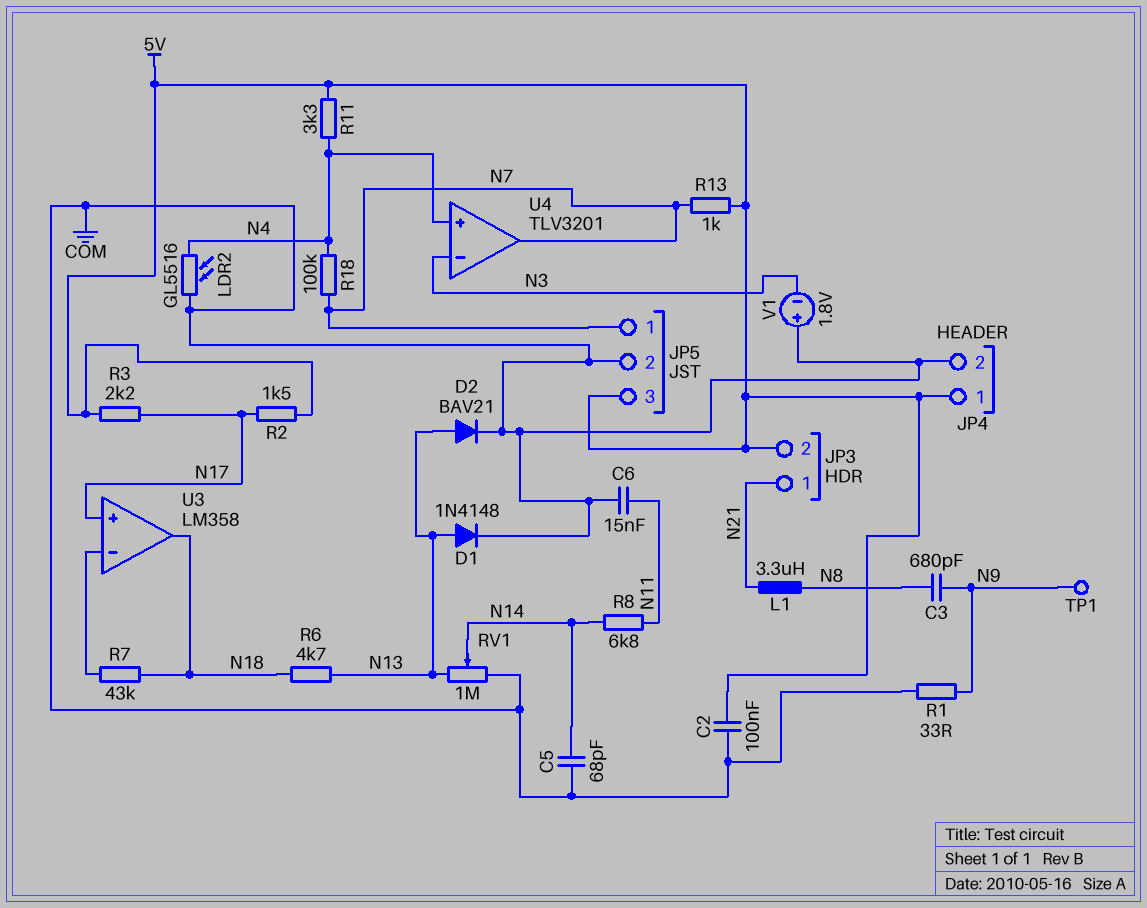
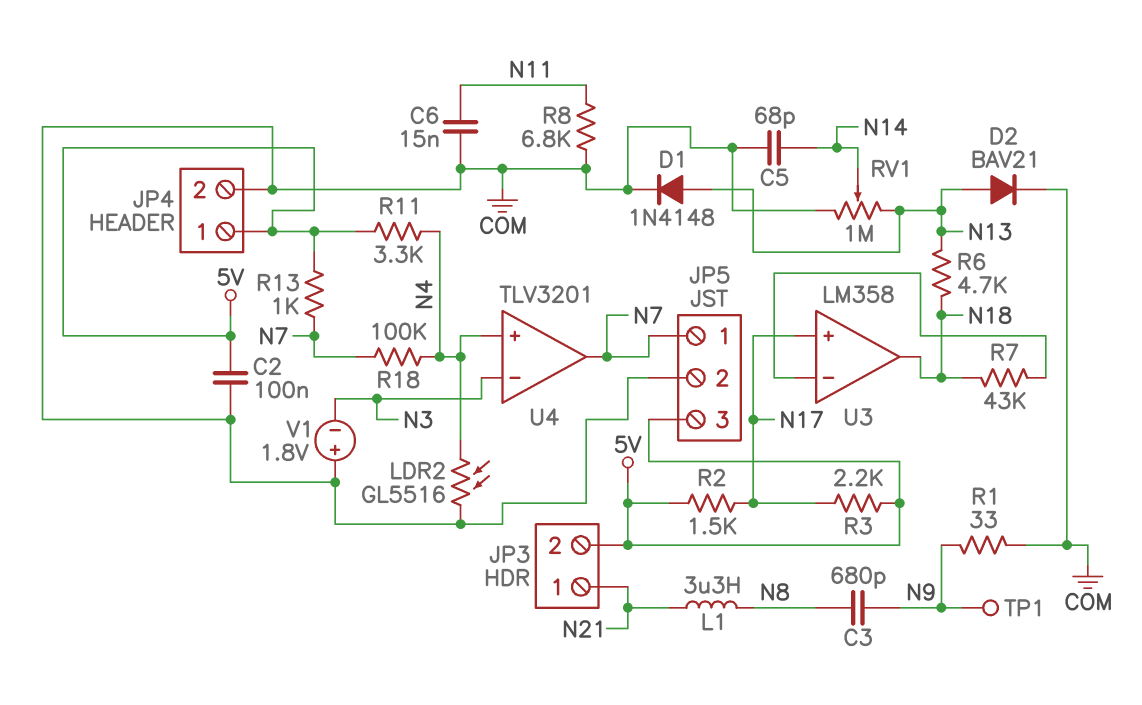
R8: 6.8k (N11, N14) -> 6.8k (COM, N11)

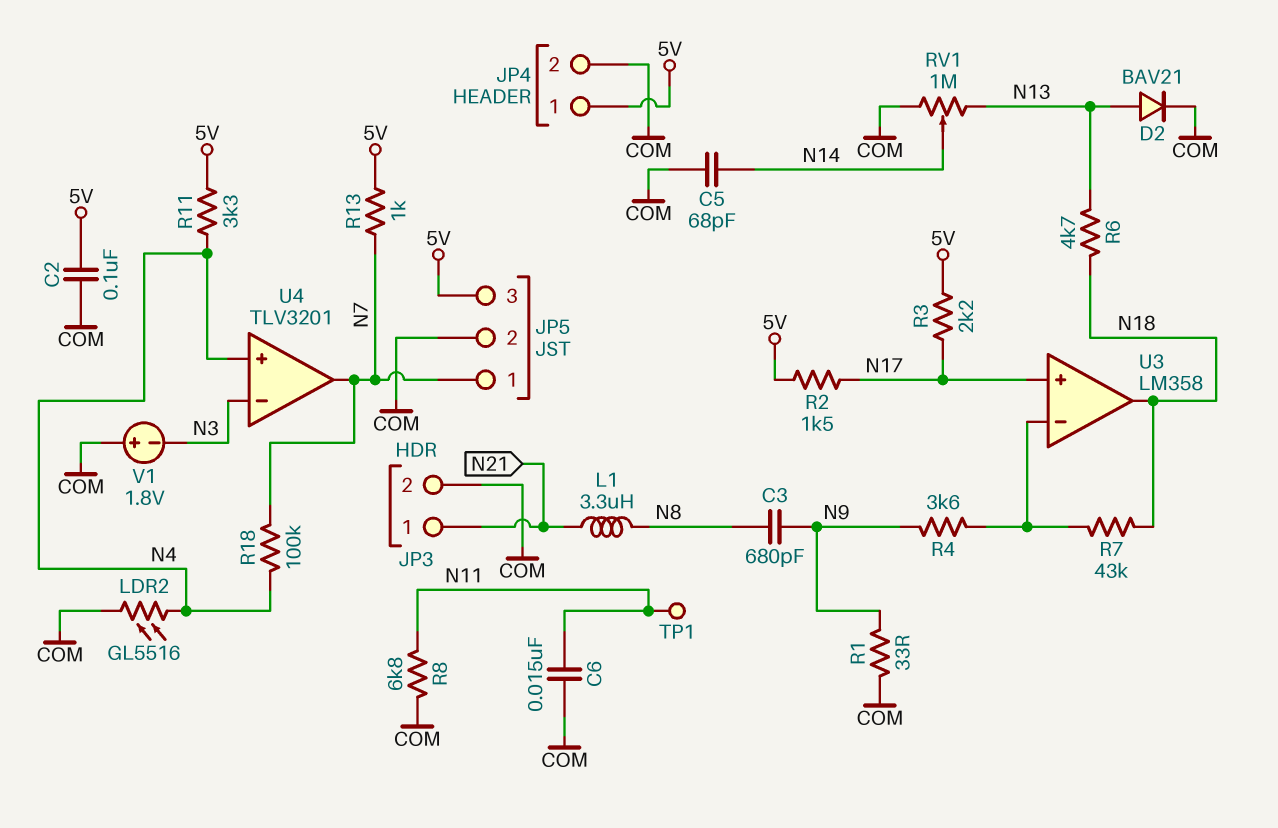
D1: diode 1N4148 (A N13, K COM) -> none
JP3 pin 2: 5V -> COM
R4: none -> 3.6k (N9, U3/in-)
TP1: test point (N9) -> test point (N11)

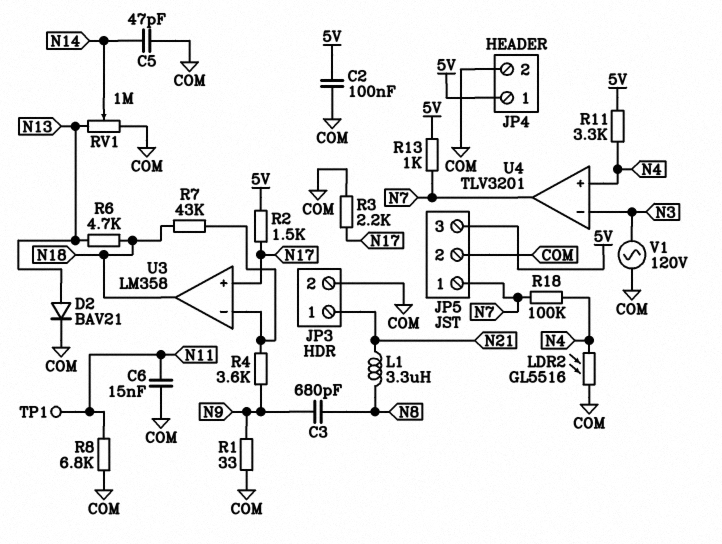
C5: 68pF (COM, N14) -> 47pF (COM, N14)
R3: 2.2k (5V, N17) -> 2.2k (COM, N17)
V1: 1.8V (plus COM, minus N3) -> AC 120V (COM, N3)

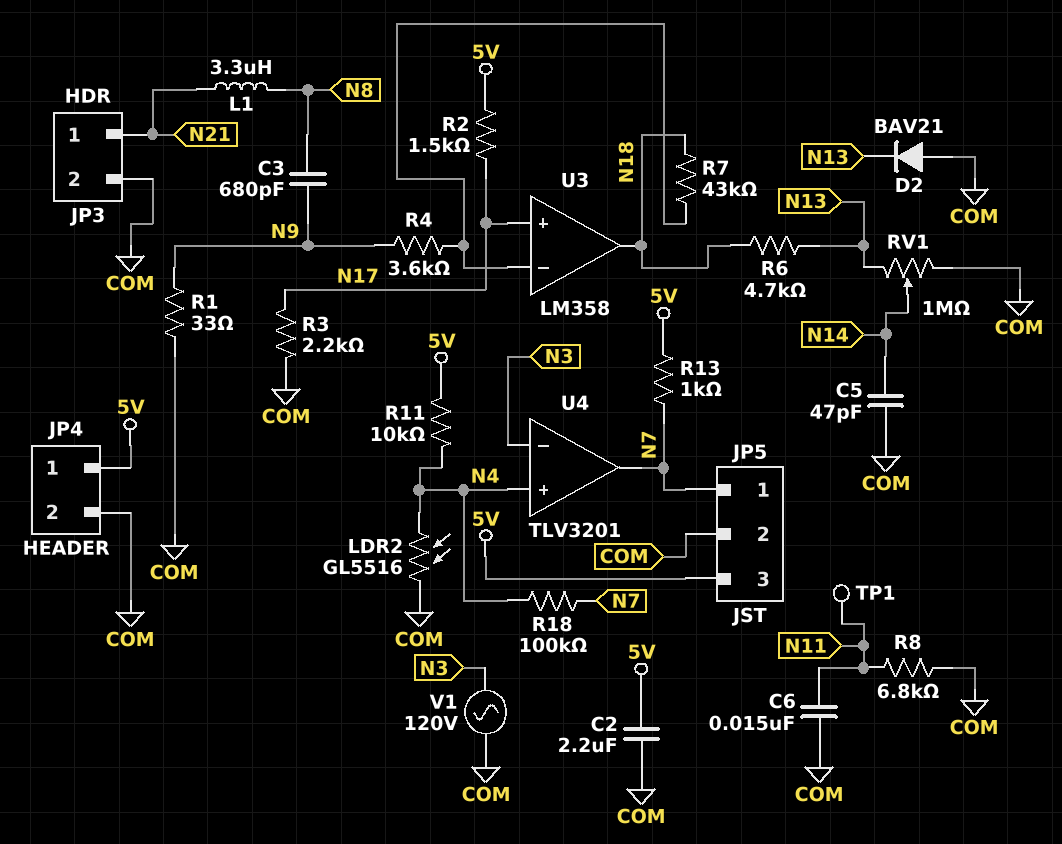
C2: 100nF (5V, COM) -> 2.2uF (5V, COM)
D2: diode BAV21 (A N13, K COM) -> diode BAV21 (A COM, K N13)
R11: 3.3k (5V, N4) -> 10k (5V, N4)

